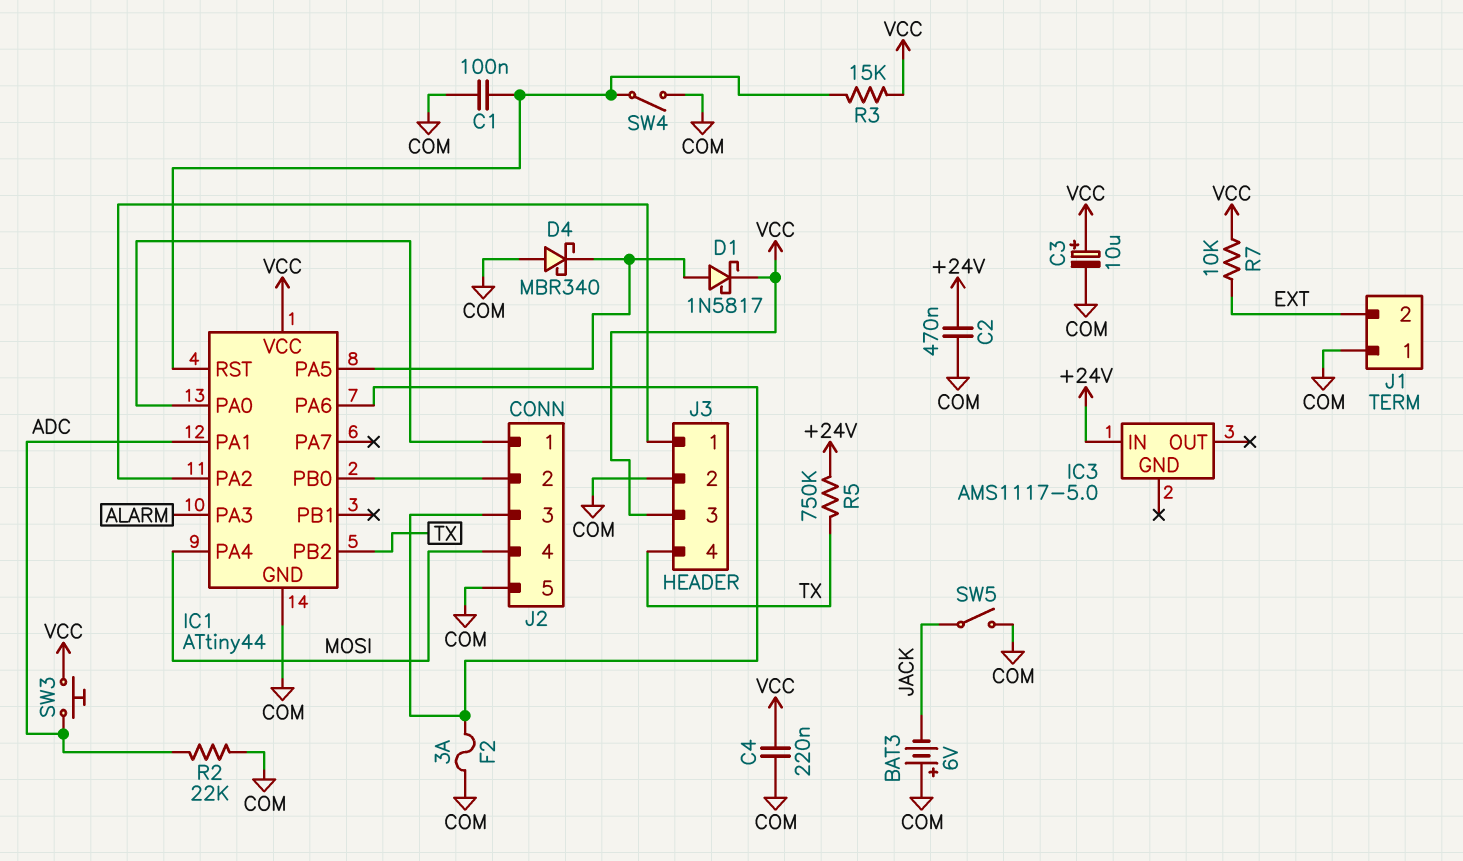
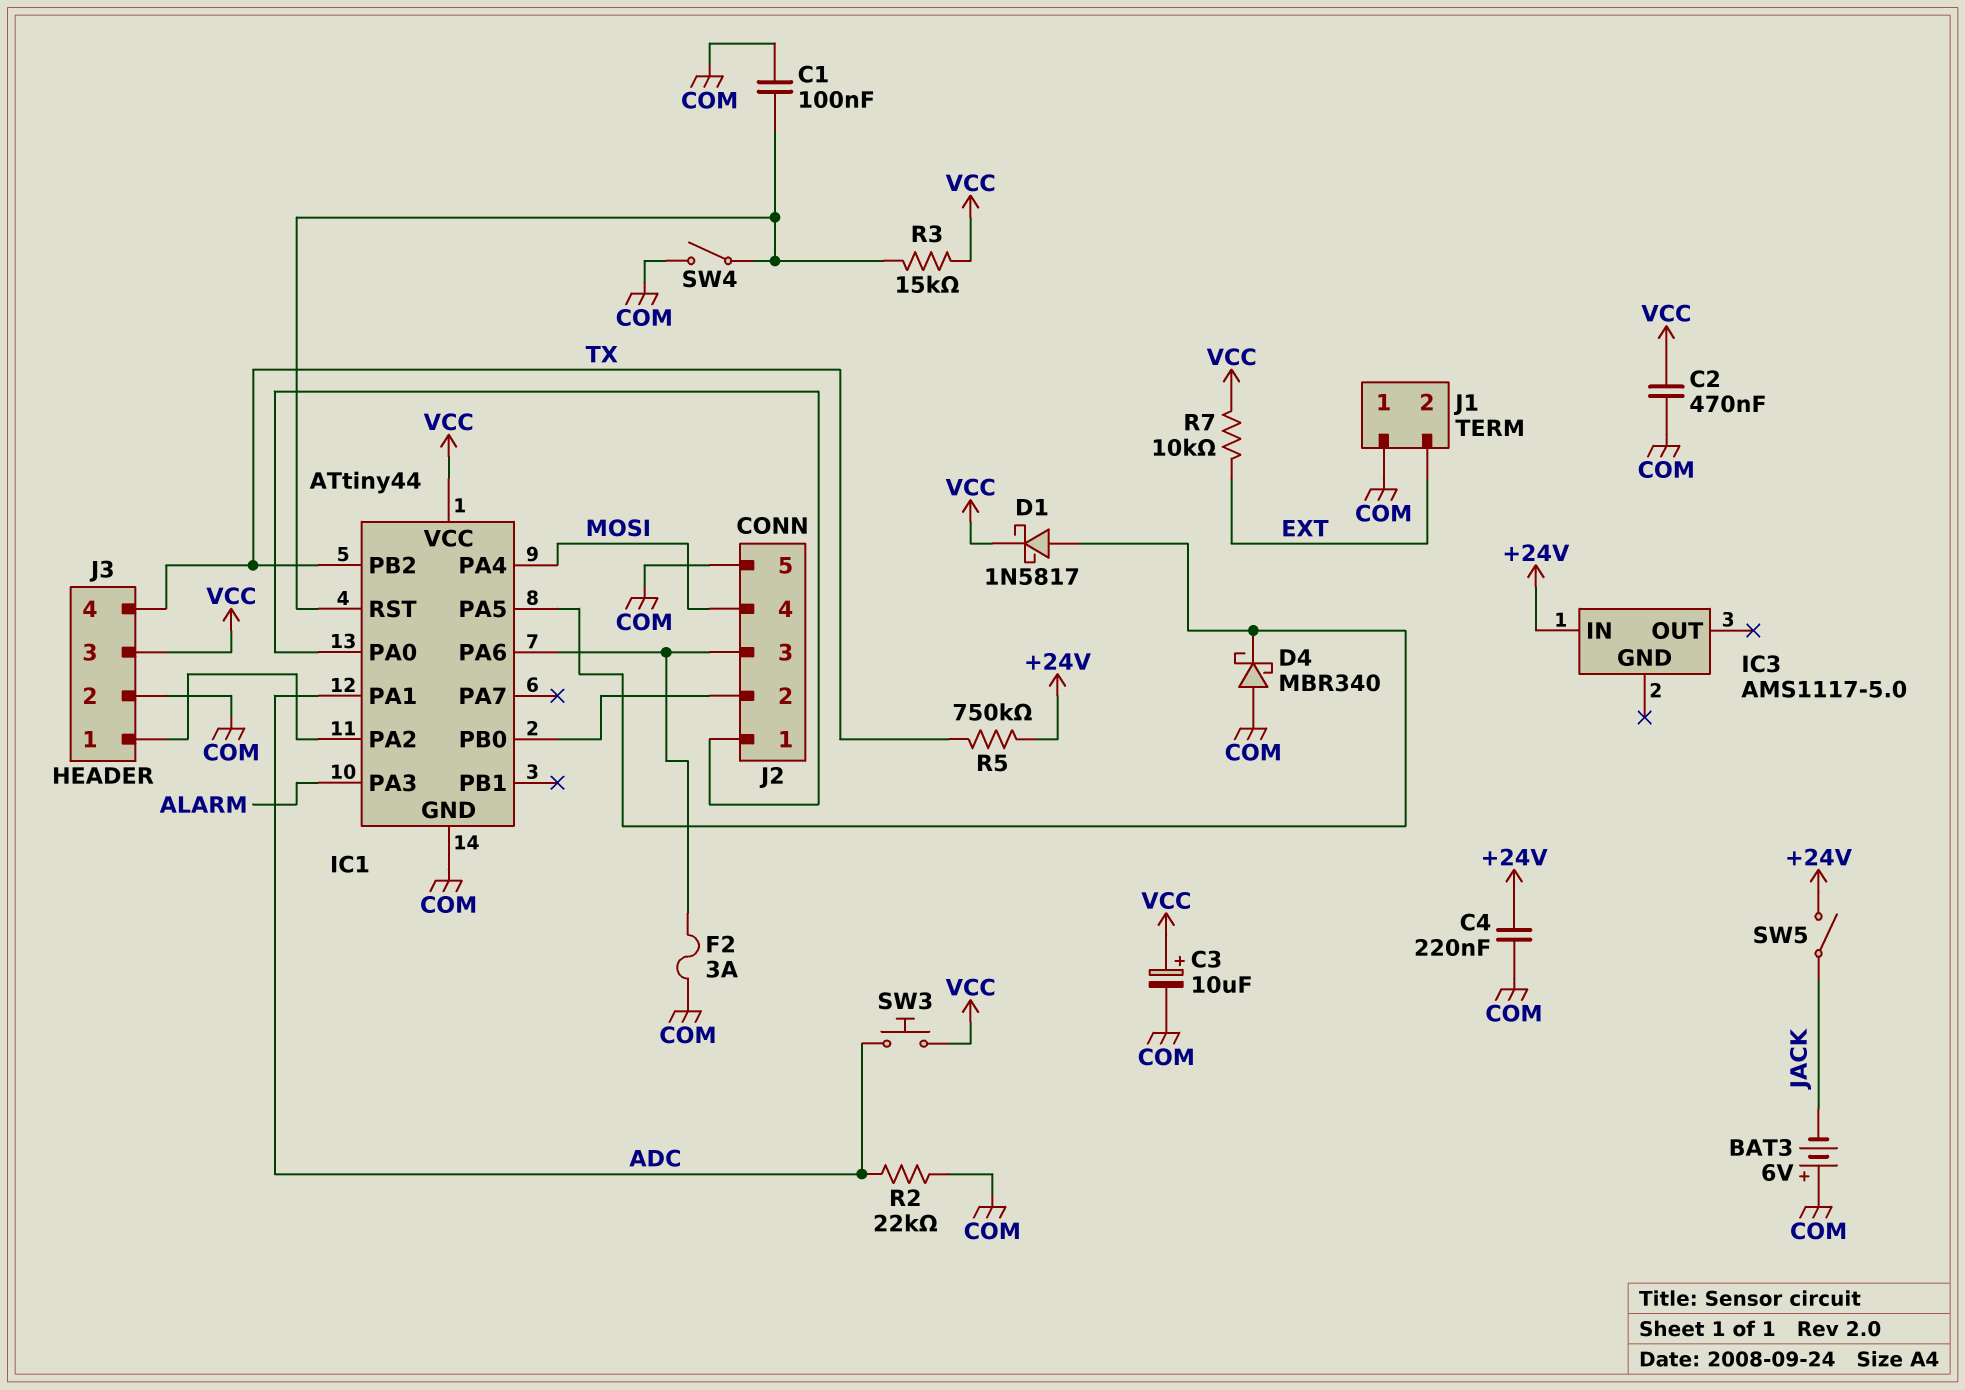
C2: 470nF (+24V, COM) -> 470nF (COM, VCC)
C4: 220nF (COM, VCC) -> 220nF (+24V, COM)
SW5: switch (COM, JACK) -> switch (+24V, JACK)

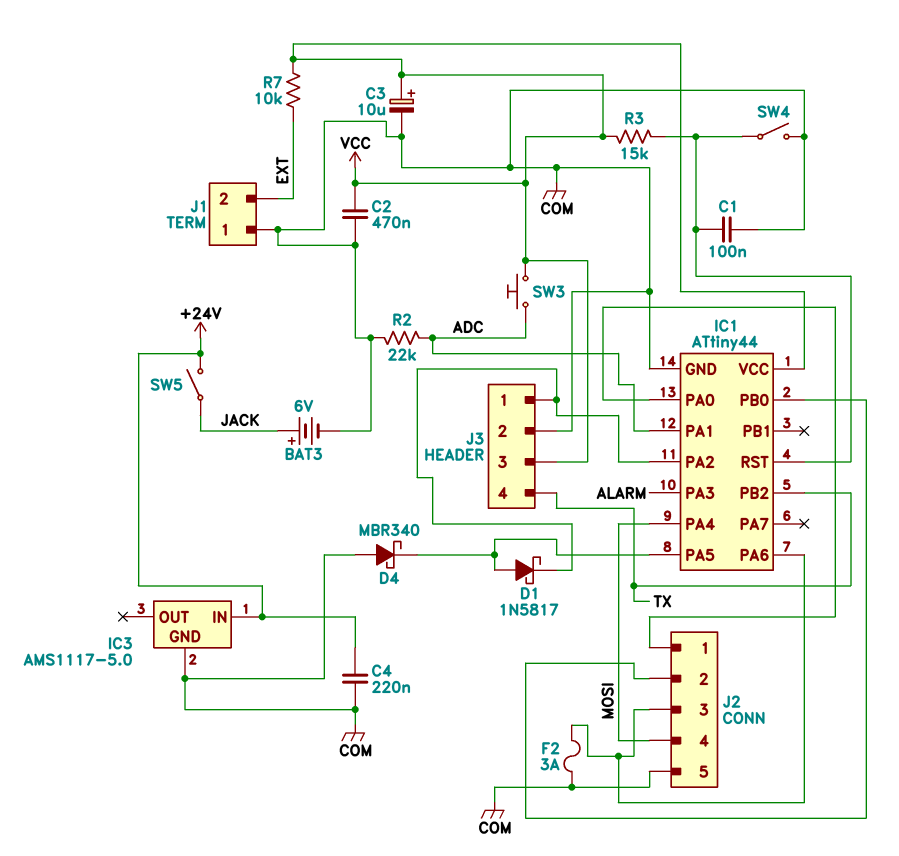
BAT3: 6V (plus COM, minus JACK) -> 6V (plus JACK, minus COM)
D1: schottky 1N5817 (A IC1/PA5, K VCC) -> schottky 1N5817 (A IC1/PA5, K IC1/PA2)
IC3 pin GND: none -> COM
R5: 750k (+24V, TX) -> none

